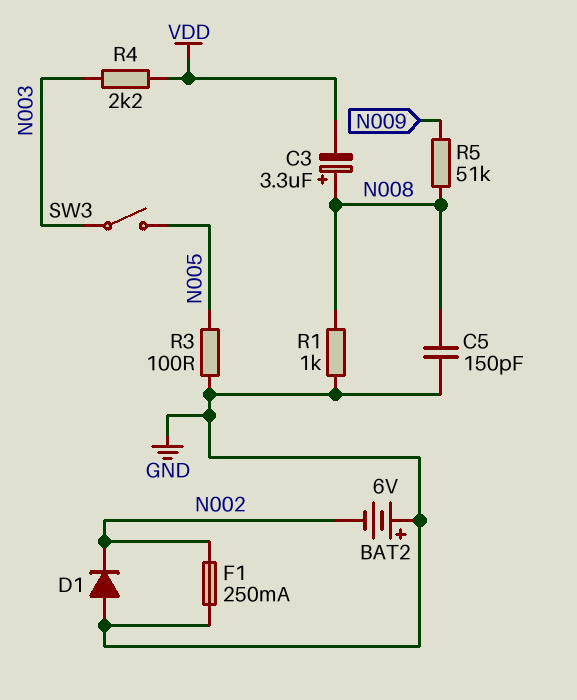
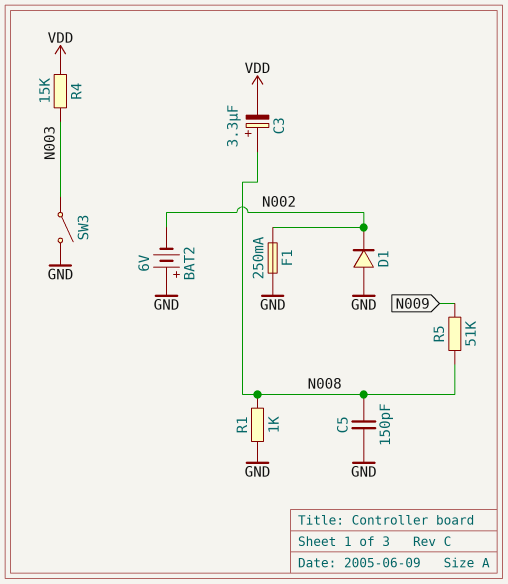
R3: 100 (GND, N005) -> none
R4: 2.2k (N003, VDD) -> 15k (N003, VDD)
SW3: switch (N003, N005) -> switch (GND, N003)

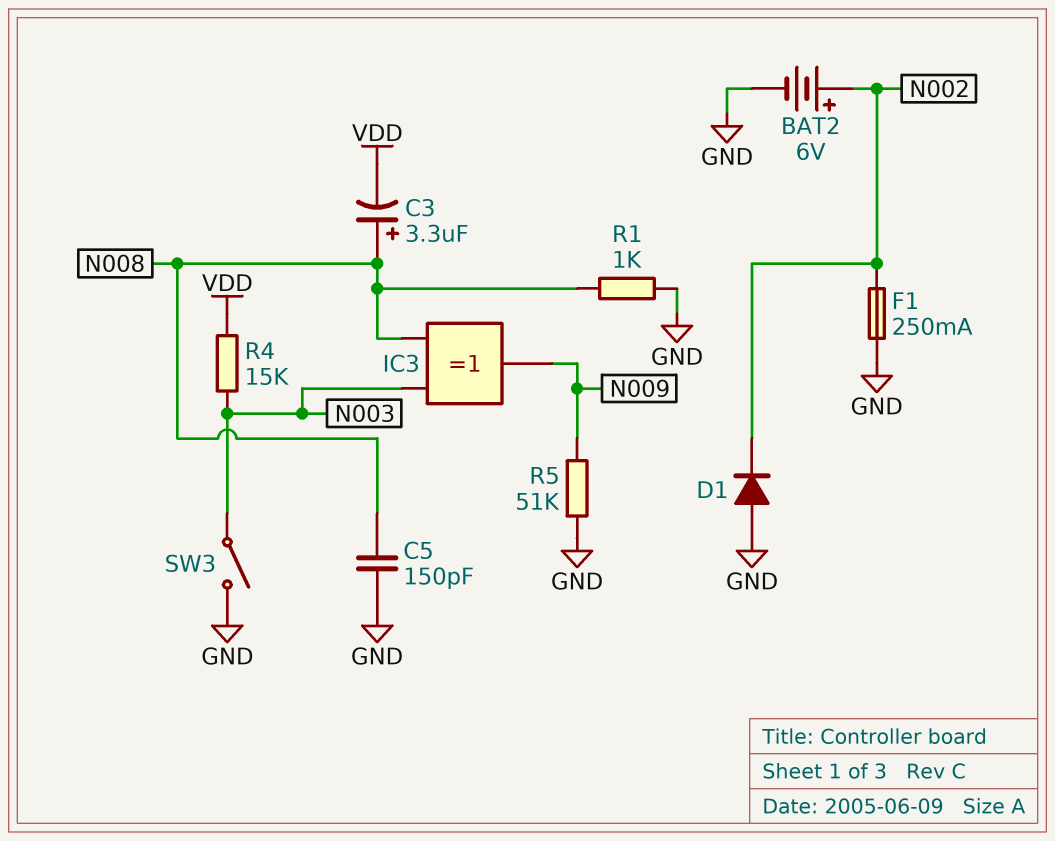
BAT2: 6V (plus GND, minus N002) -> 6V (plus N002, minus GND)
IC3: none -> XOR (in N003, in N008, out N009)
R5: 51k (N008, N009) -> 51k (GND, N009)

